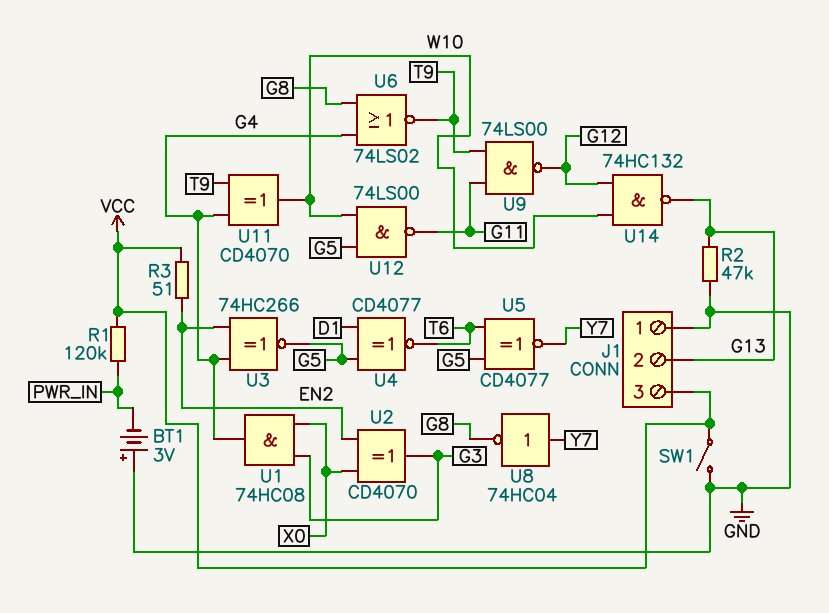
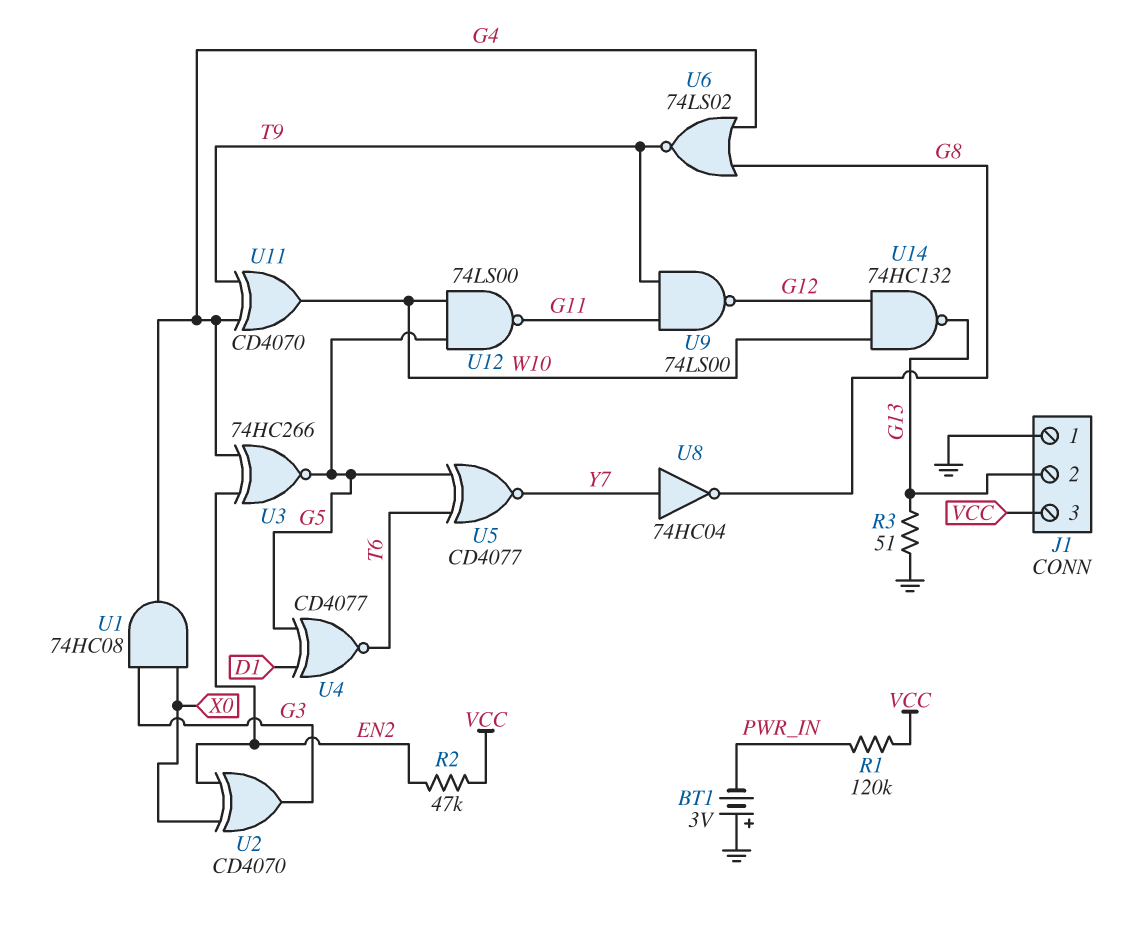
R2: 47k (G13, GND) -> 47k (EN2, VCC)
R3: 51 (EN2, VCC) -> 51 (G13, GND)
SW1: switch (GND, VCC) -> none

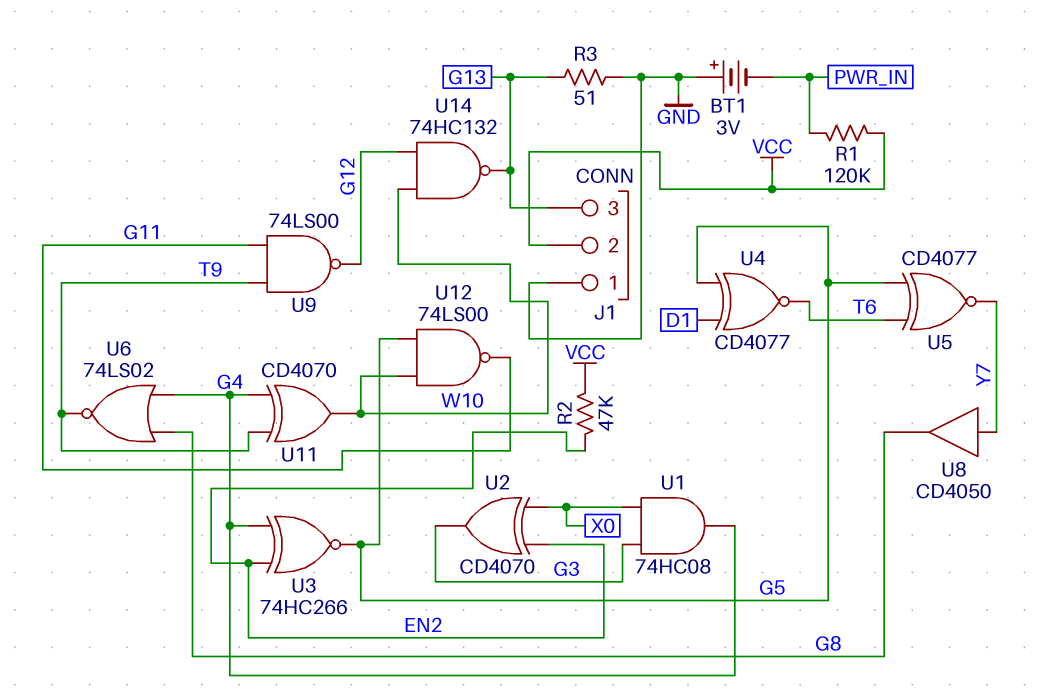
J1 pin 2: G13 -> VCC
J1 pin 3: VCC -> G13
U8: NOT 74HC04 (in Y7, out G8) -> buffer CD4050 (in Y7, out G8)

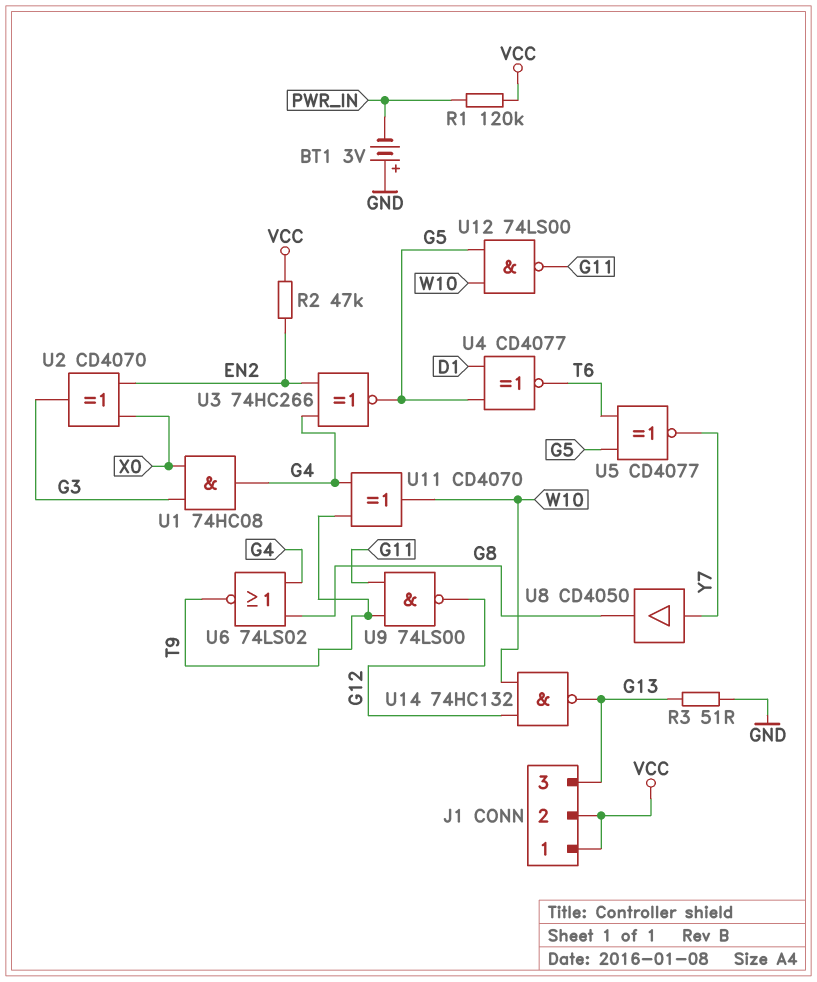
J1 pin 1: GND -> VCC

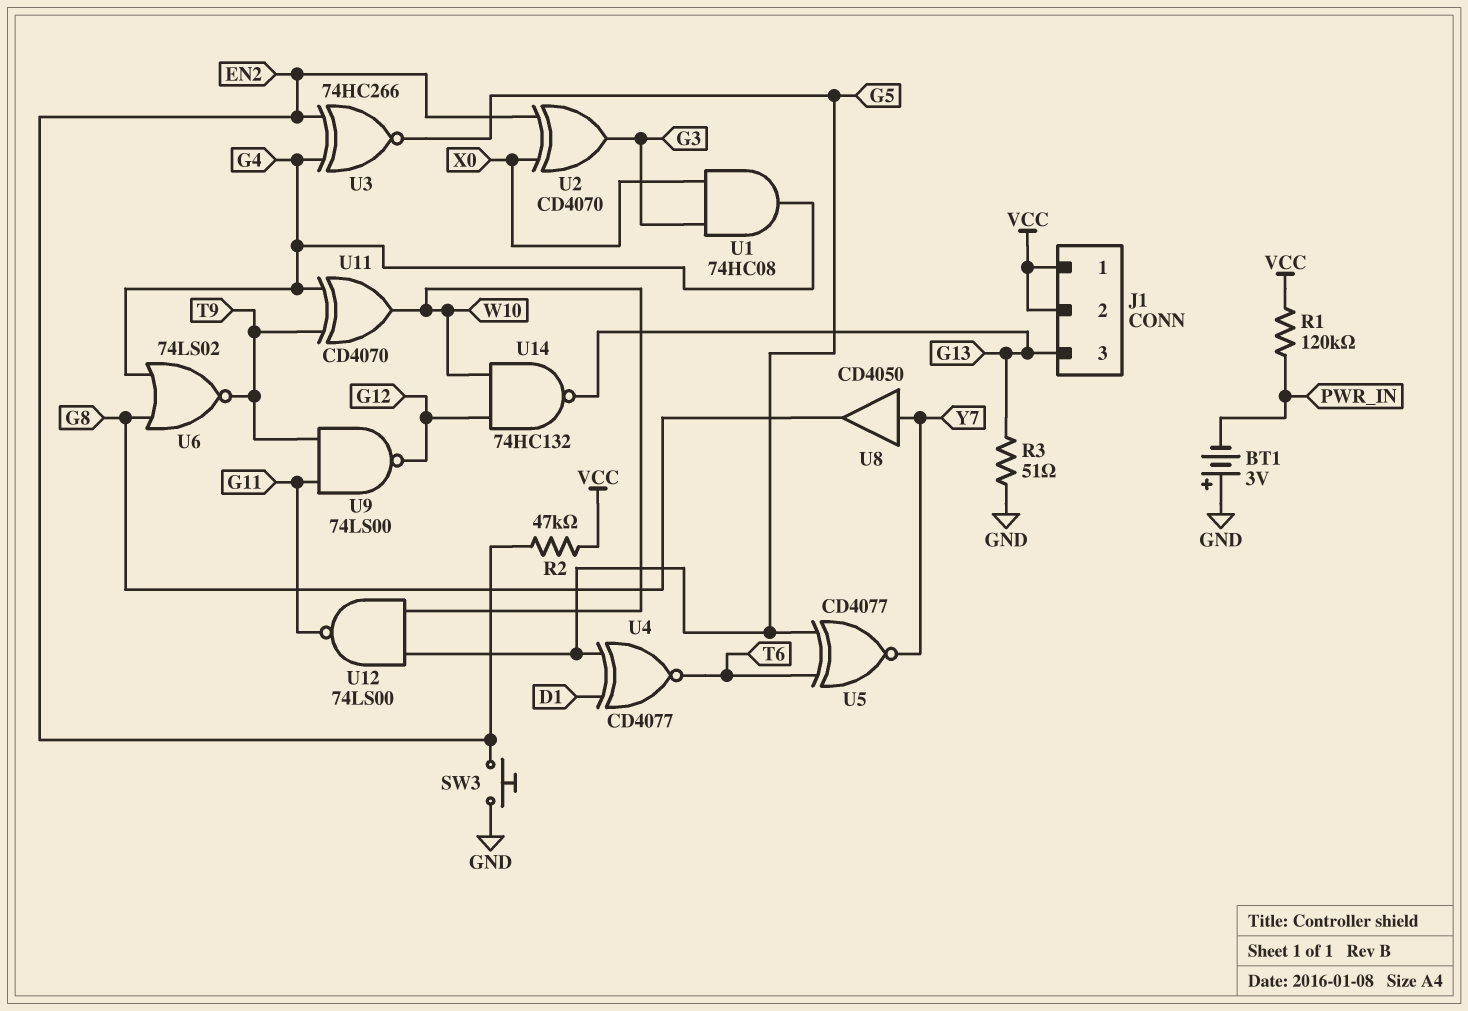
SW3: none -> button (EN2, GND)

